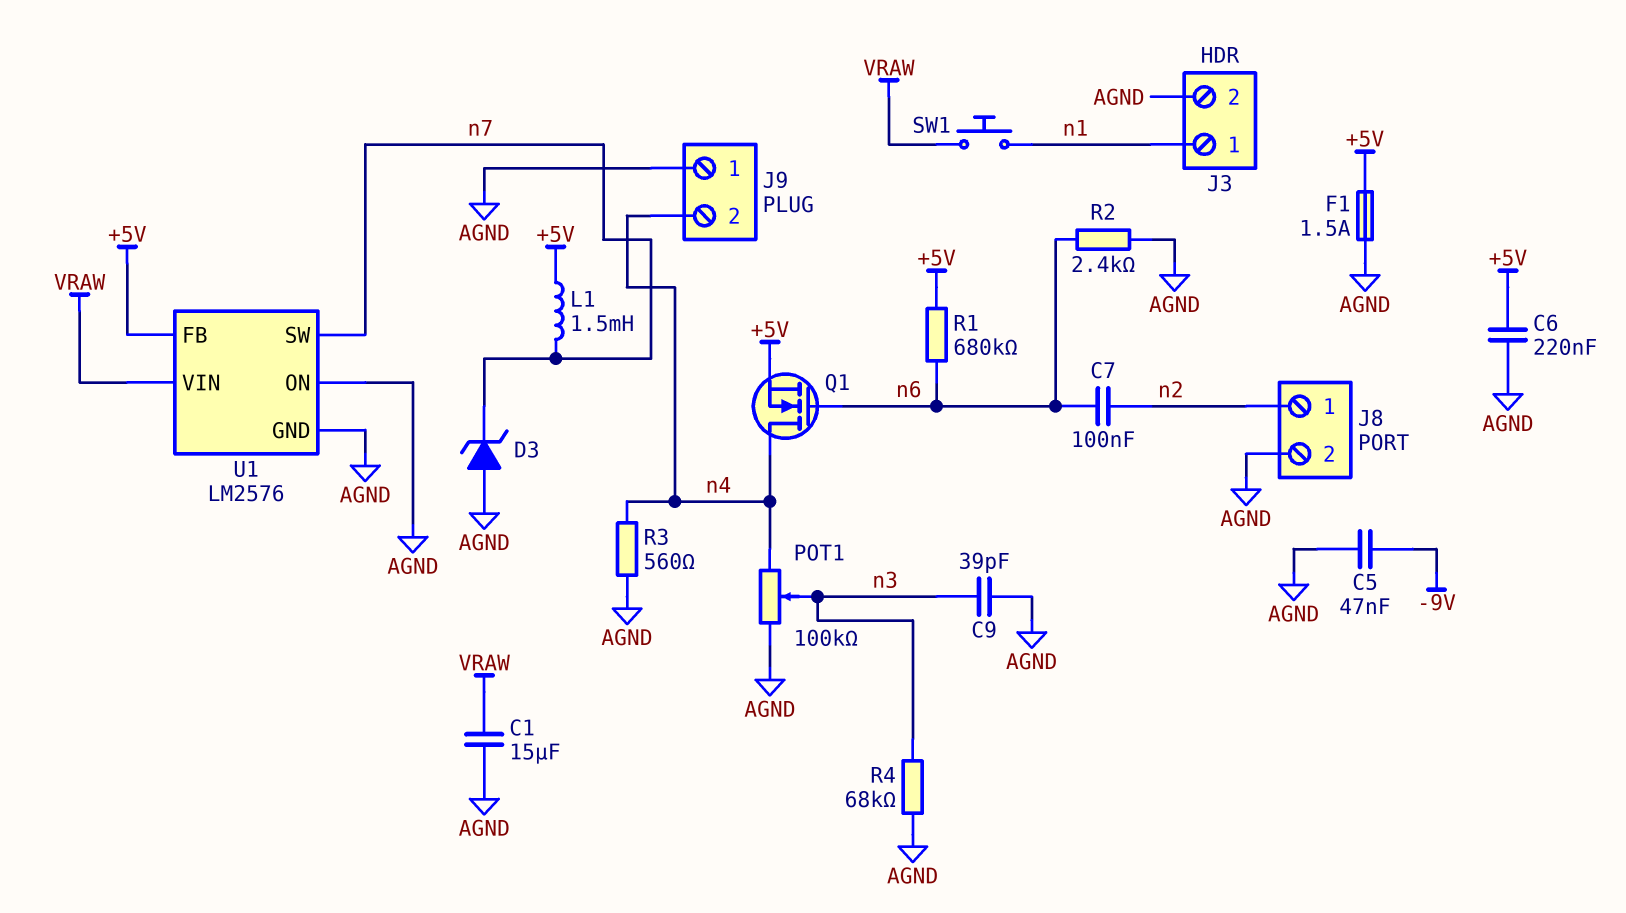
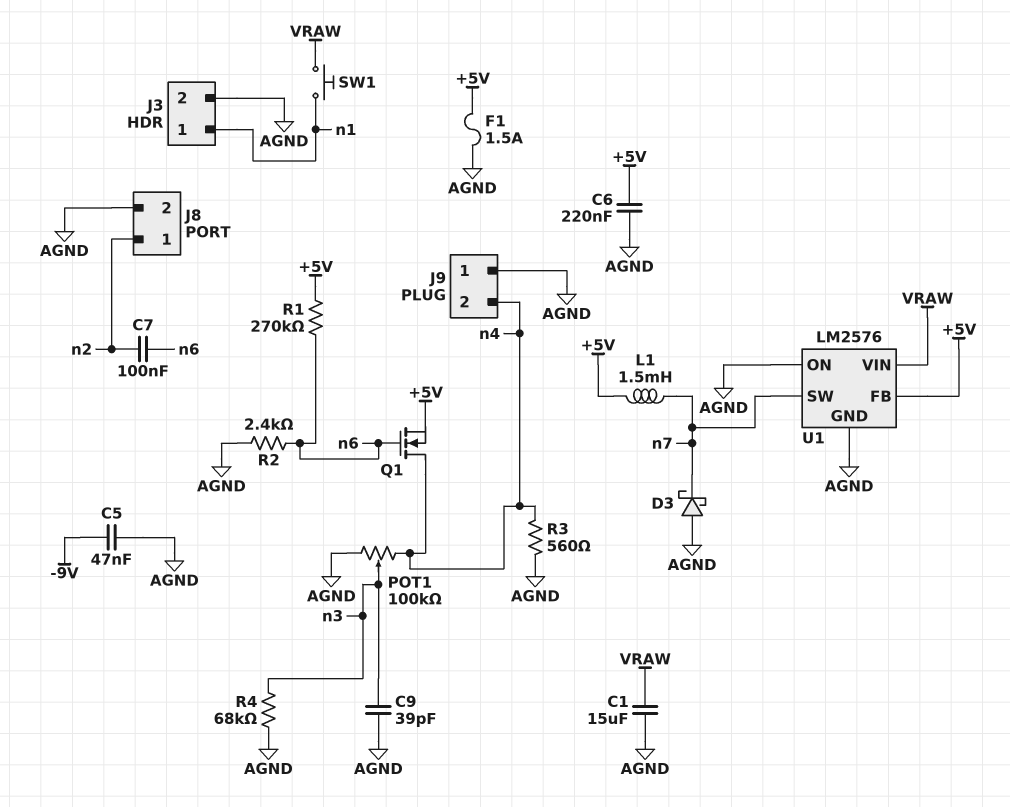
D3: zener (A AGND, K n7) -> schottky (A AGND, K n7)
R1: 680k (+5V, n6) -> 270k (+5V, n6)

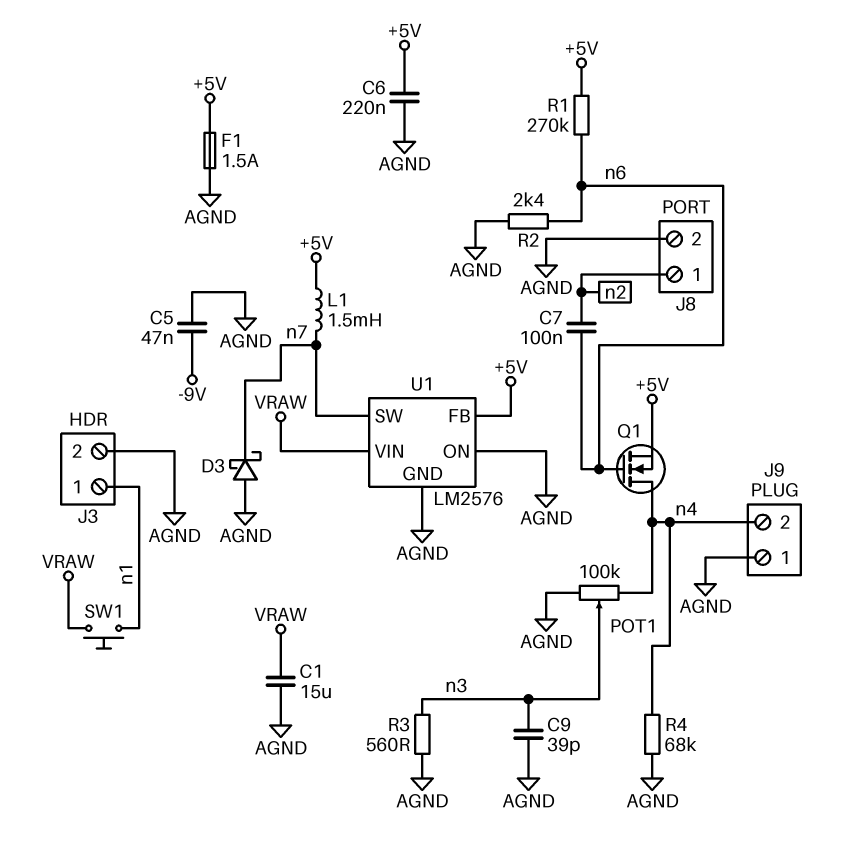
R3: 560 (AGND, n4) -> 560 (AGND, n3)
R4: 68k (AGND, n3) -> 68k (AGND, n4)

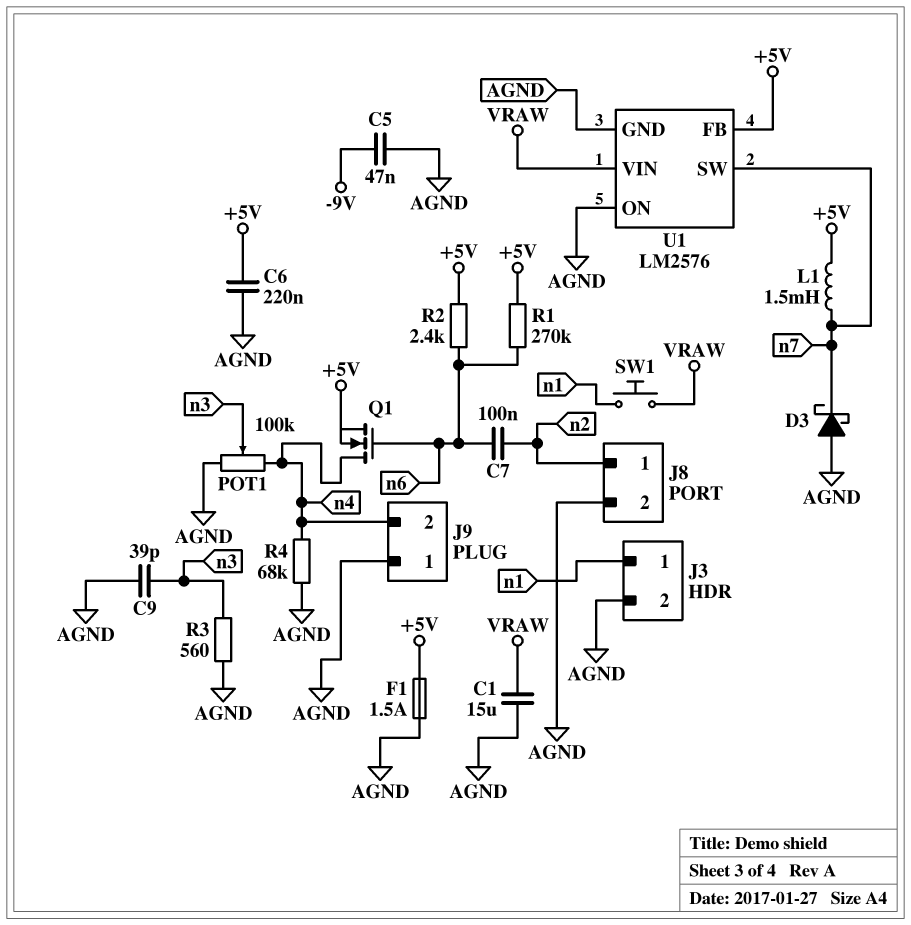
R2: 2.4k (AGND, n6) -> 2.4k (+5V, n6)

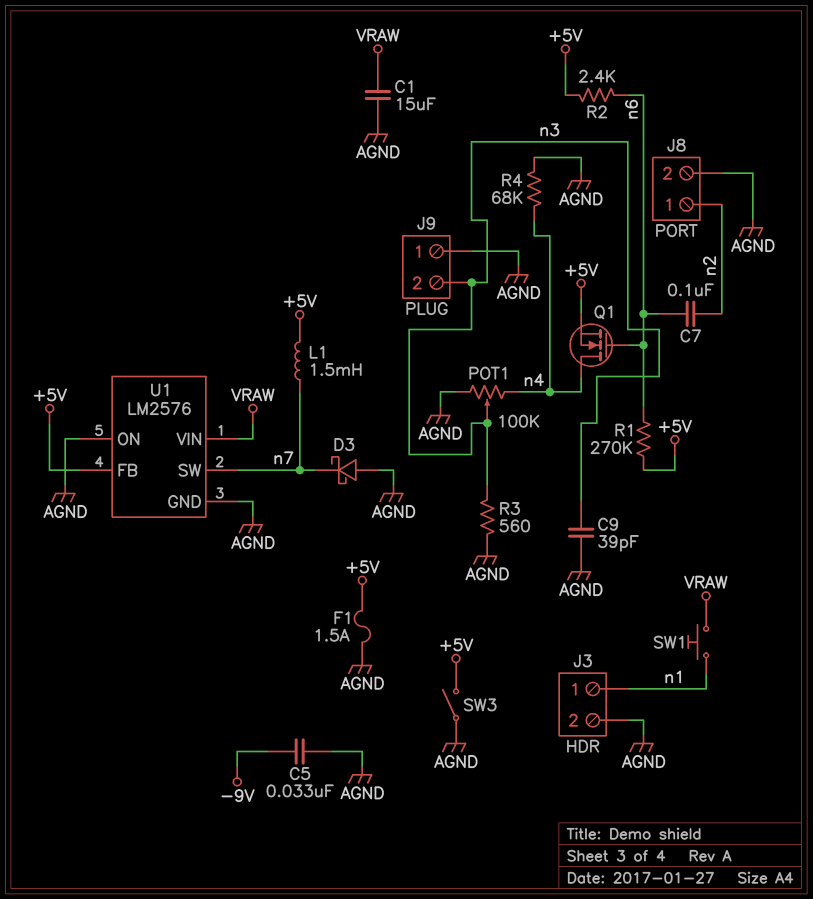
C5: 47nF (-9V, AGND) -> 33nF (-9V, AGND)
C6: 220nF (+5V, AGND) -> none
J9 pin 2: n4 -> n3
SW3: none -> switch (+5V, AGND)

